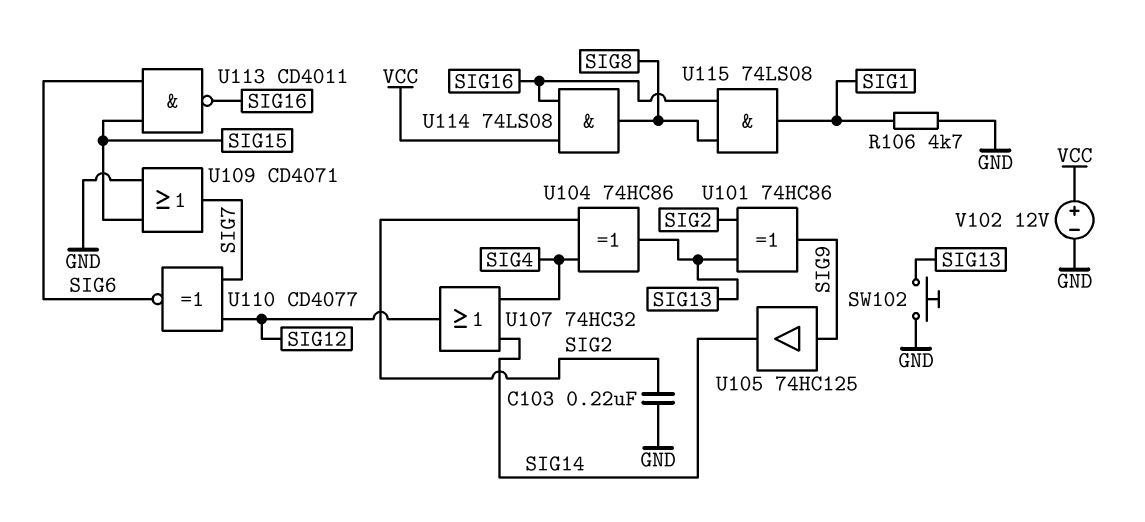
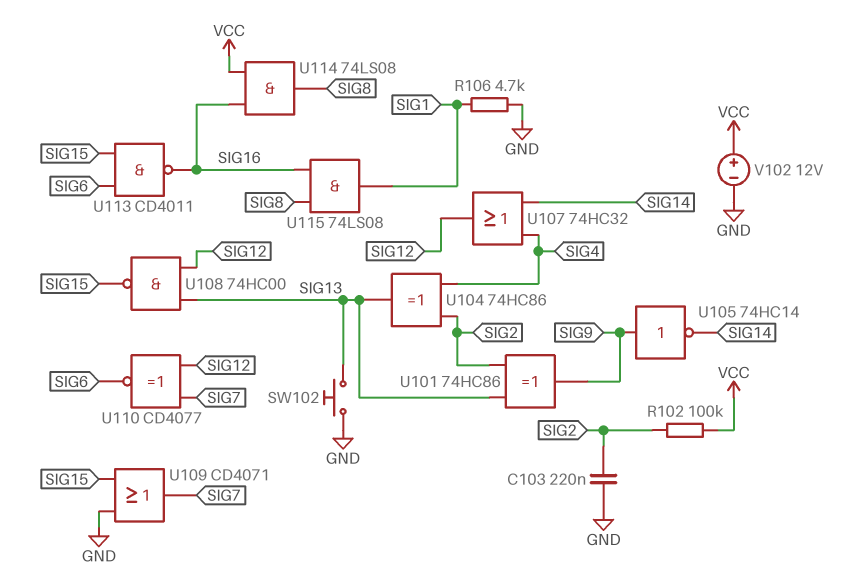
R102: none -> 100k (SIG2, VCC)
U105: buffer 74HC125 (in SIG9, out SIG14) -> NOT 74HC14 (in SIG9, out SIG14)
U108: none -> NAND 74HC00 (in SIG12, in SIG13, out SIG15)

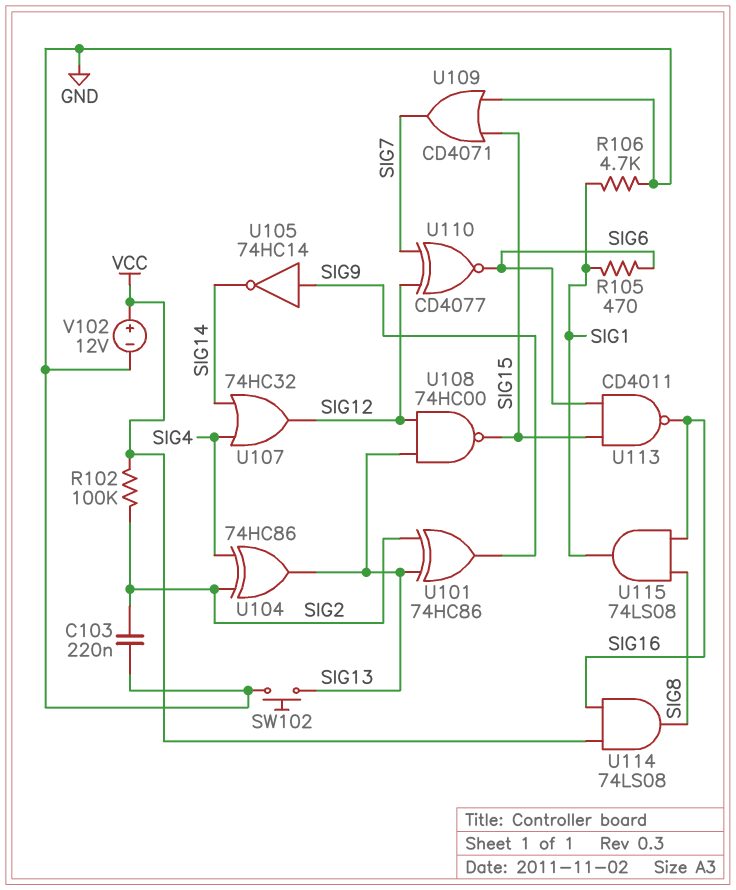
R105: none -> 470 (SIG1, SIG6)

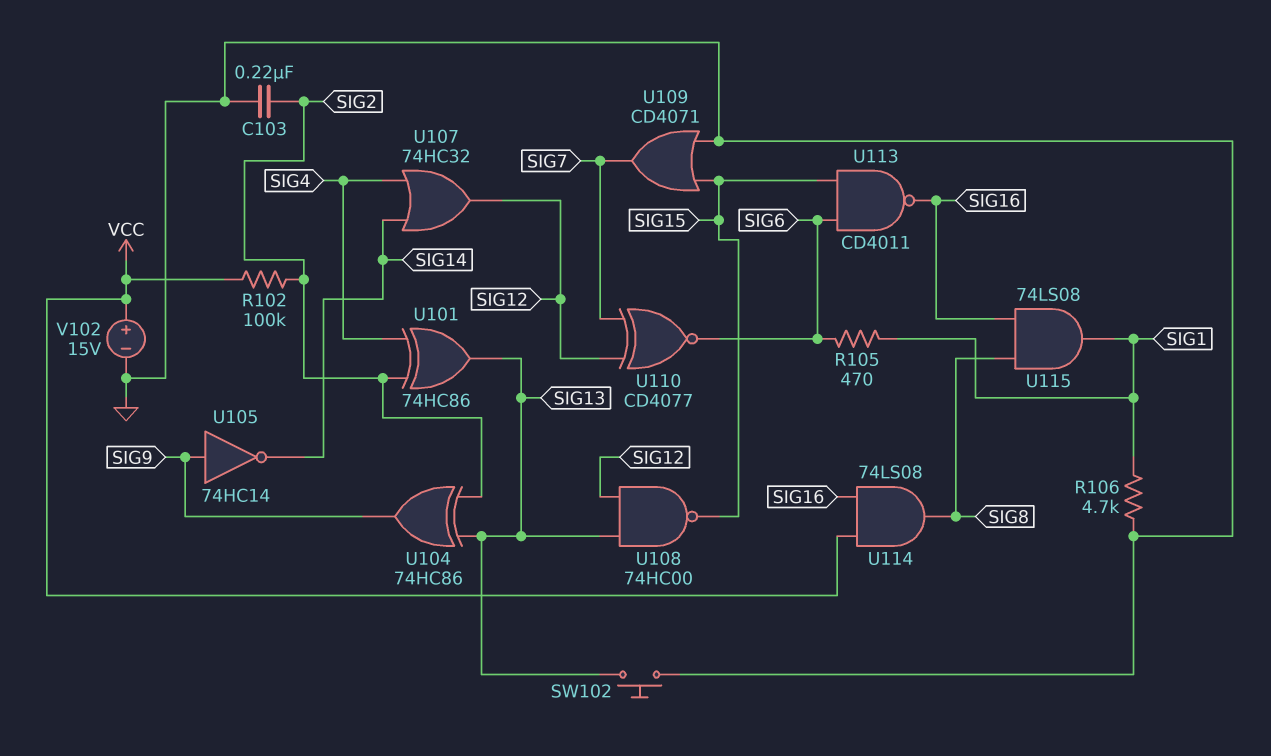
U101: XOR 74HC86 (in SIG2, in SIG13, out SIG9) -> XOR 74HC86 (in SIG2, in SIG4, out SIG13)
U104: XOR 74HC86 (in SIG2, in SIG4, out SIG13) -> XOR 74HC86 (in SIG2, in SIG13, out SIG9)
V102: 12V (plus VCC, minus GND) -> 15V (plus VCC, minus GND)

